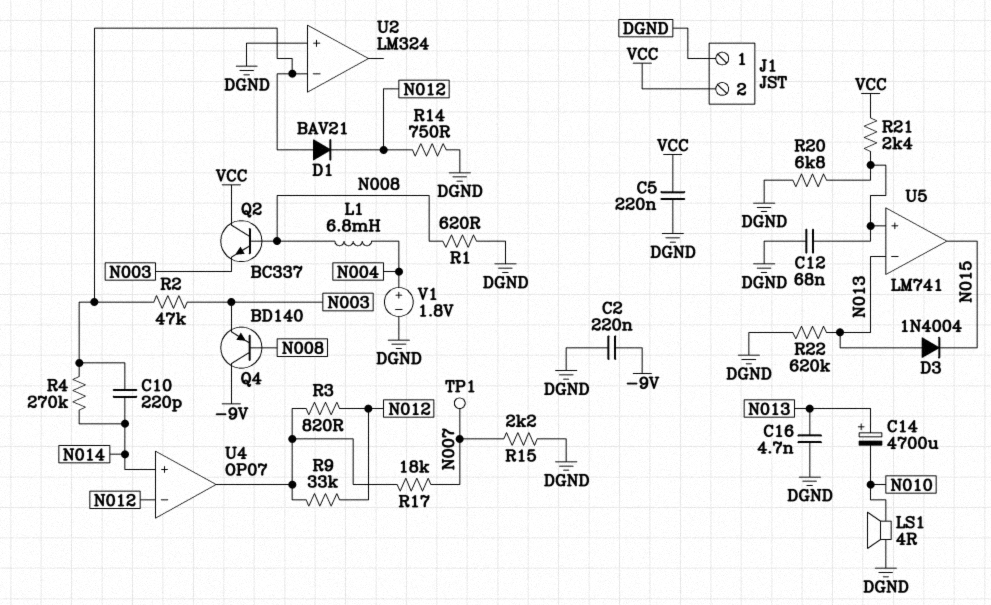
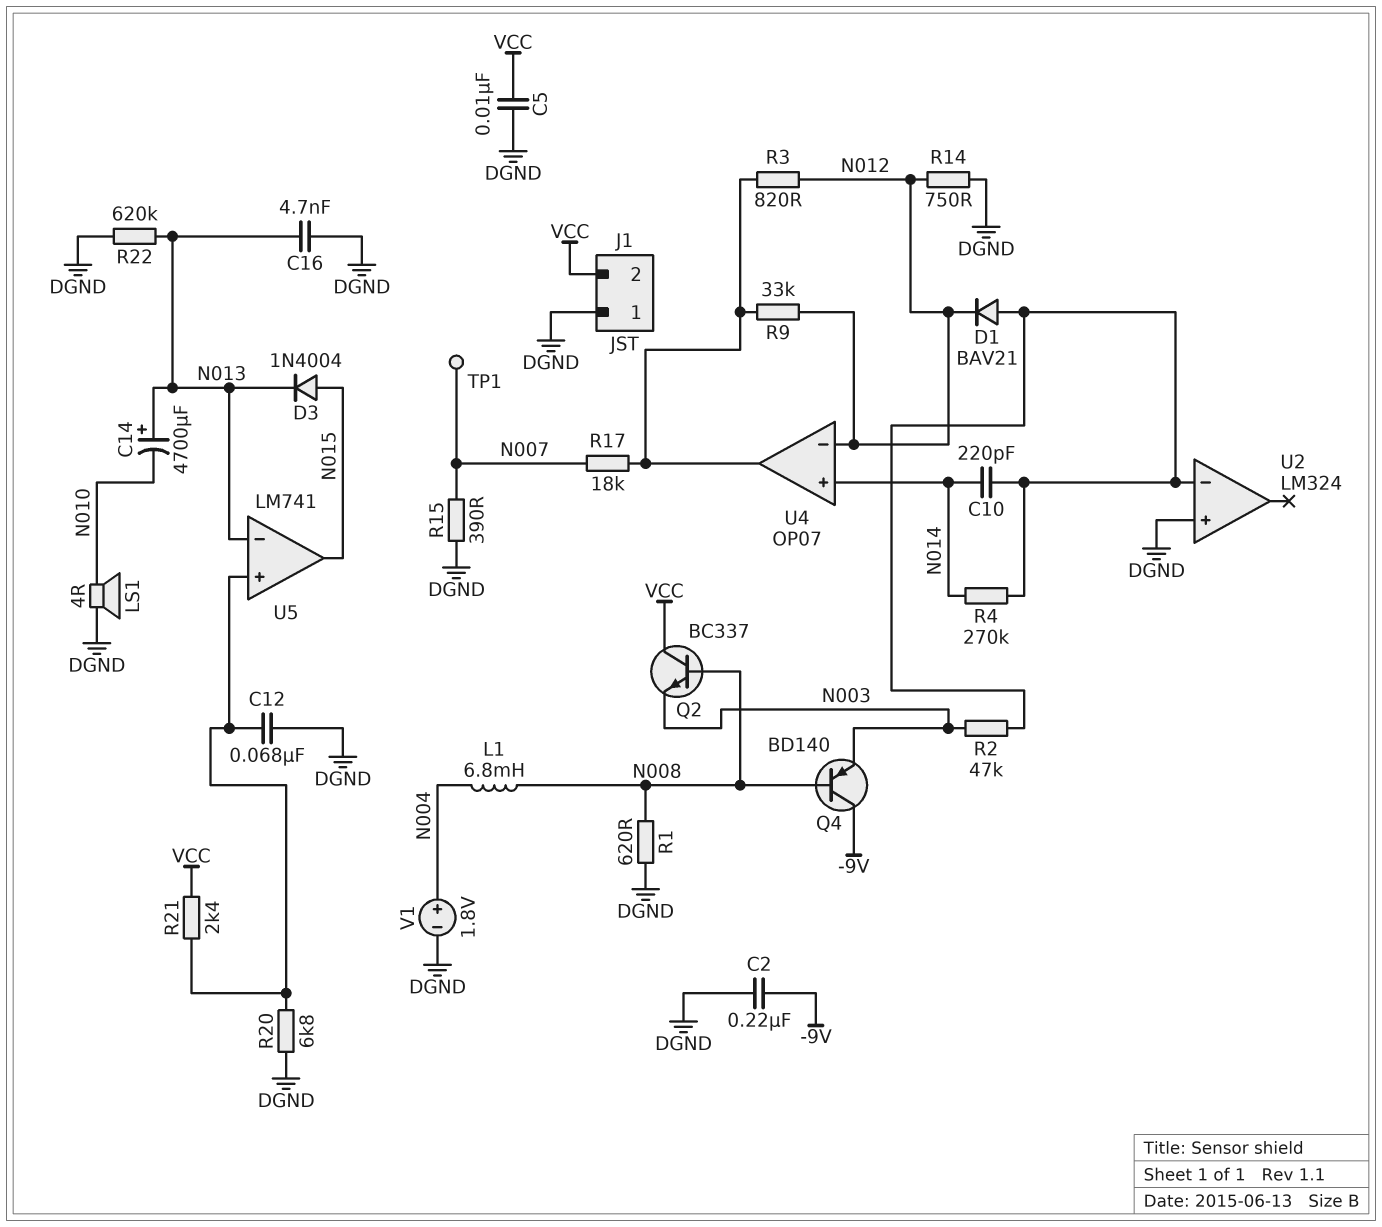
C5: 220nF (DGND, VCC) -> 10nF (DGND, VCC)
D3: diode 1N4004 (A N013, K N015) -> diode 1N4004 (A N015, K N013)
R15: 2.2k (DGND, N007) -> 390 (DGND, N007)

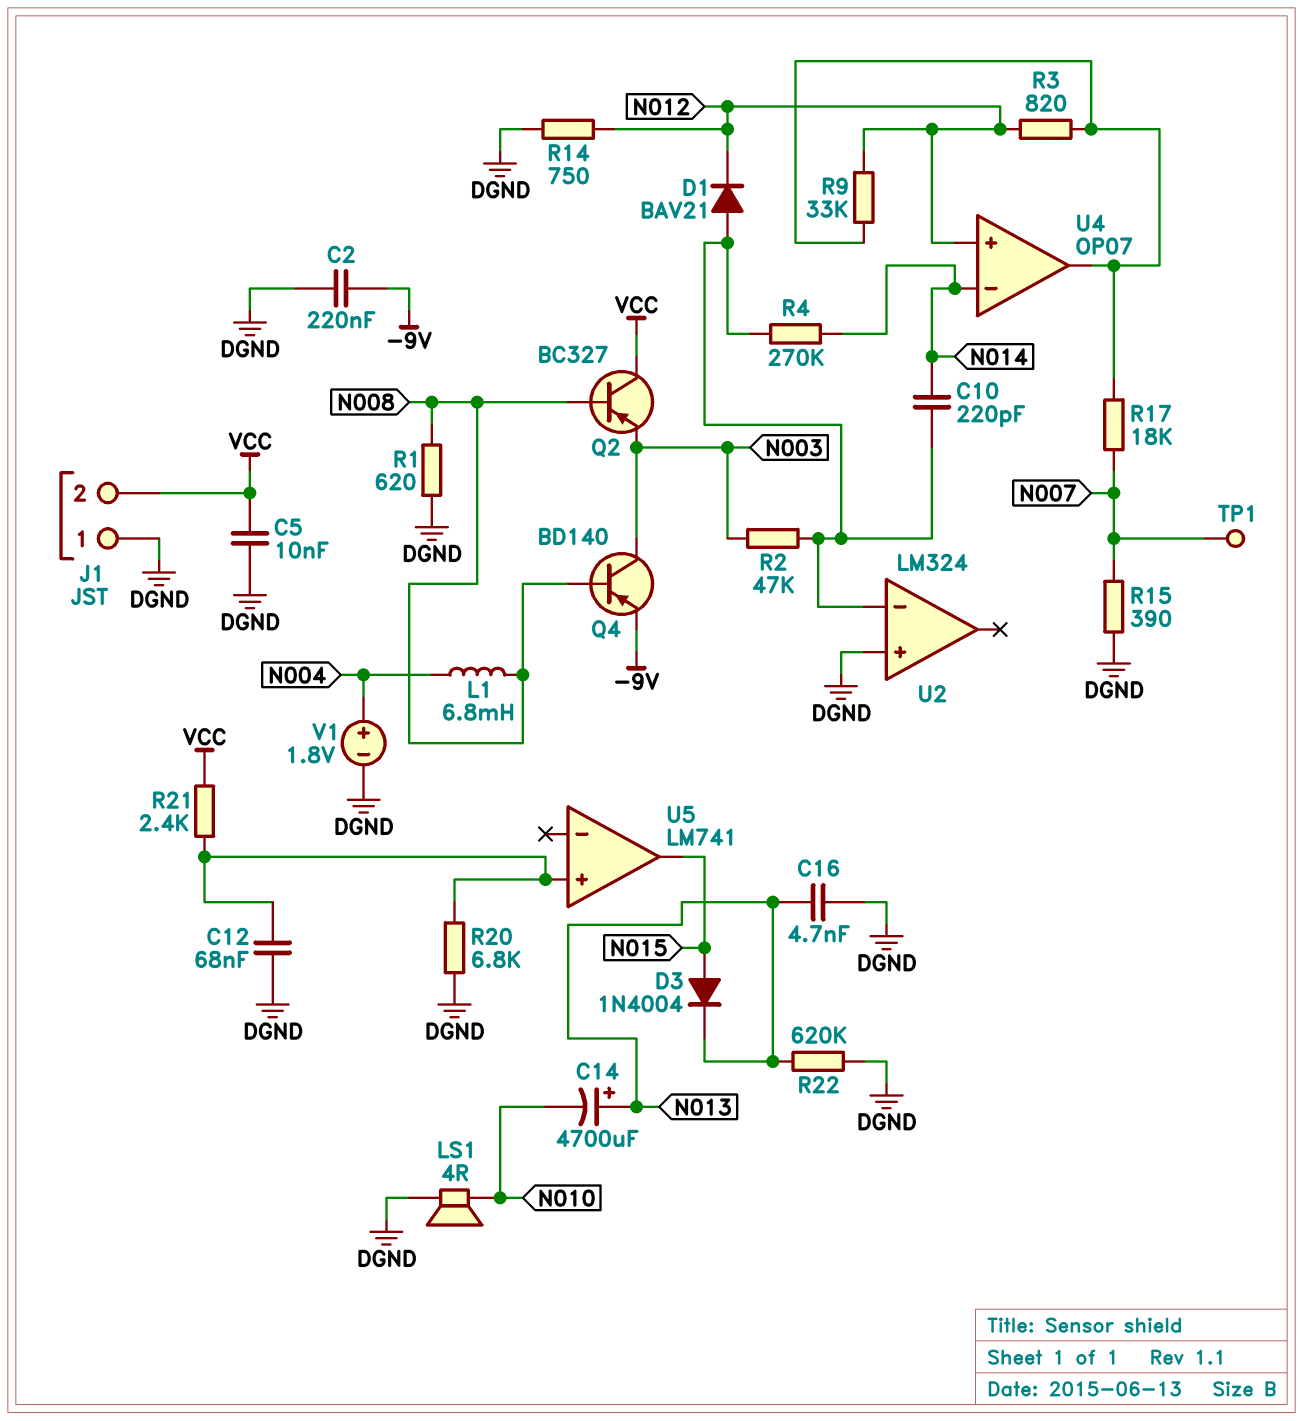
Q2: NPN BC337 (B N008, C VCC, E N003) -> PNP BC327 (B N008, C VCC, E N003)
Q4: PNP BD140 (B N008, C -9V, E N003) -> PNP BD140 (B N008, C N003, E -9V)
U4 pin in+: N014 -> N012
U4 pin in-: N012 -> N014
U5 pin in-: N013 -> none

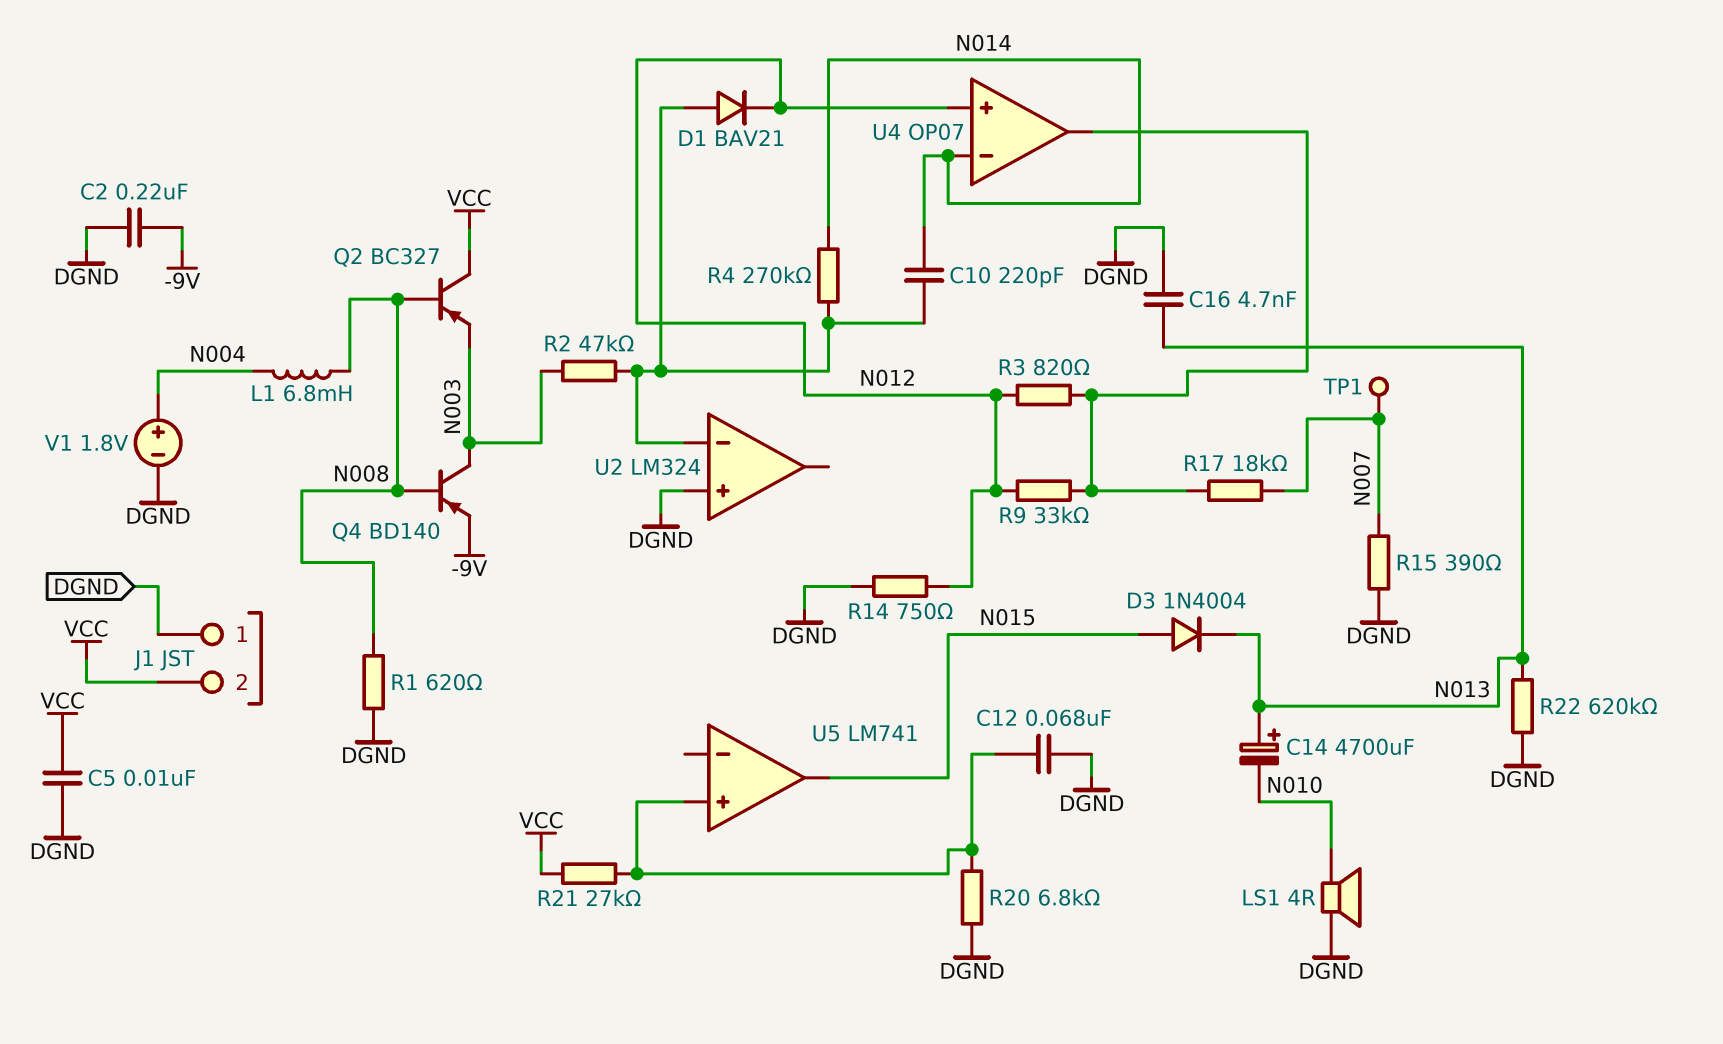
R21: 2.4k (U5/in+, VCC) -> 27k (U5/in+, VCC)

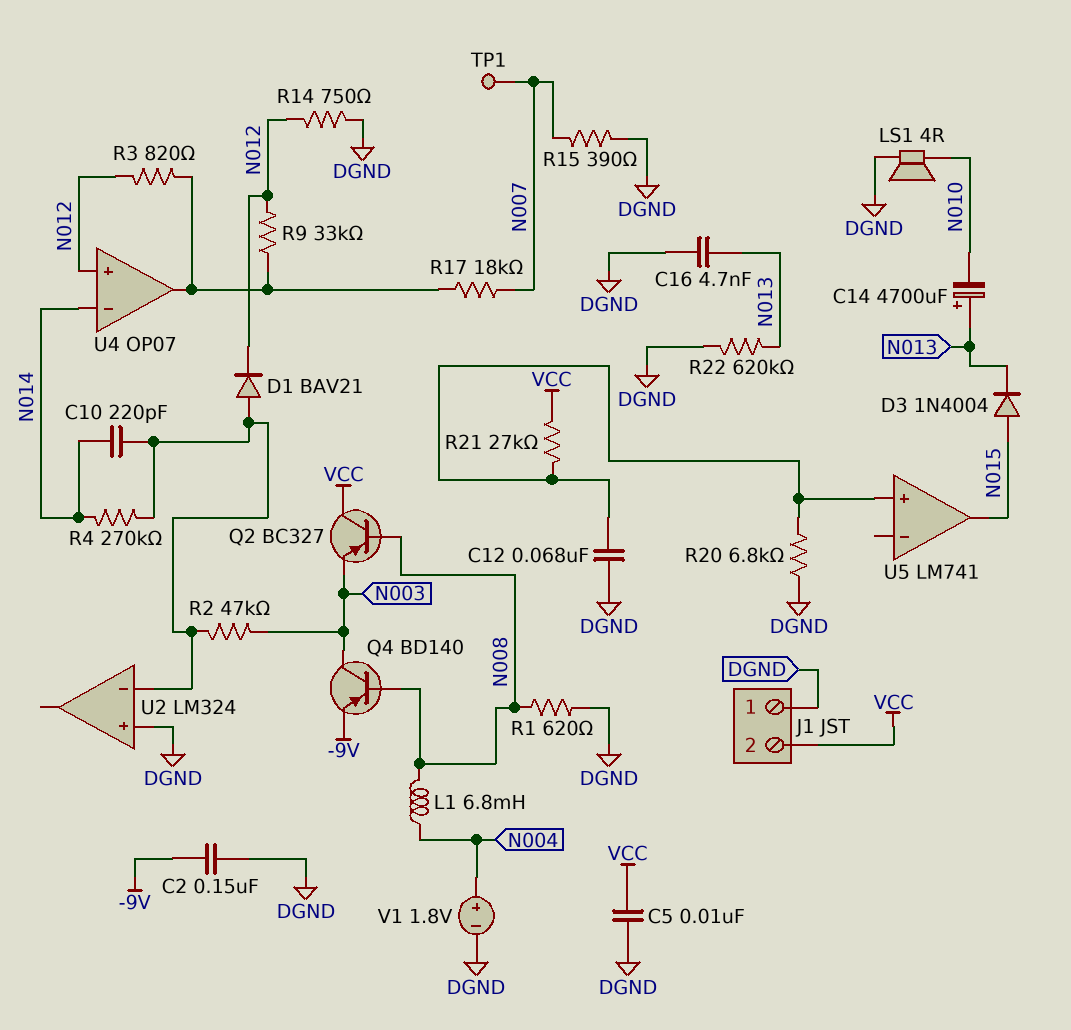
C2: 220nF (-9V, DGND) -> 150nF (-9V, DGND)

